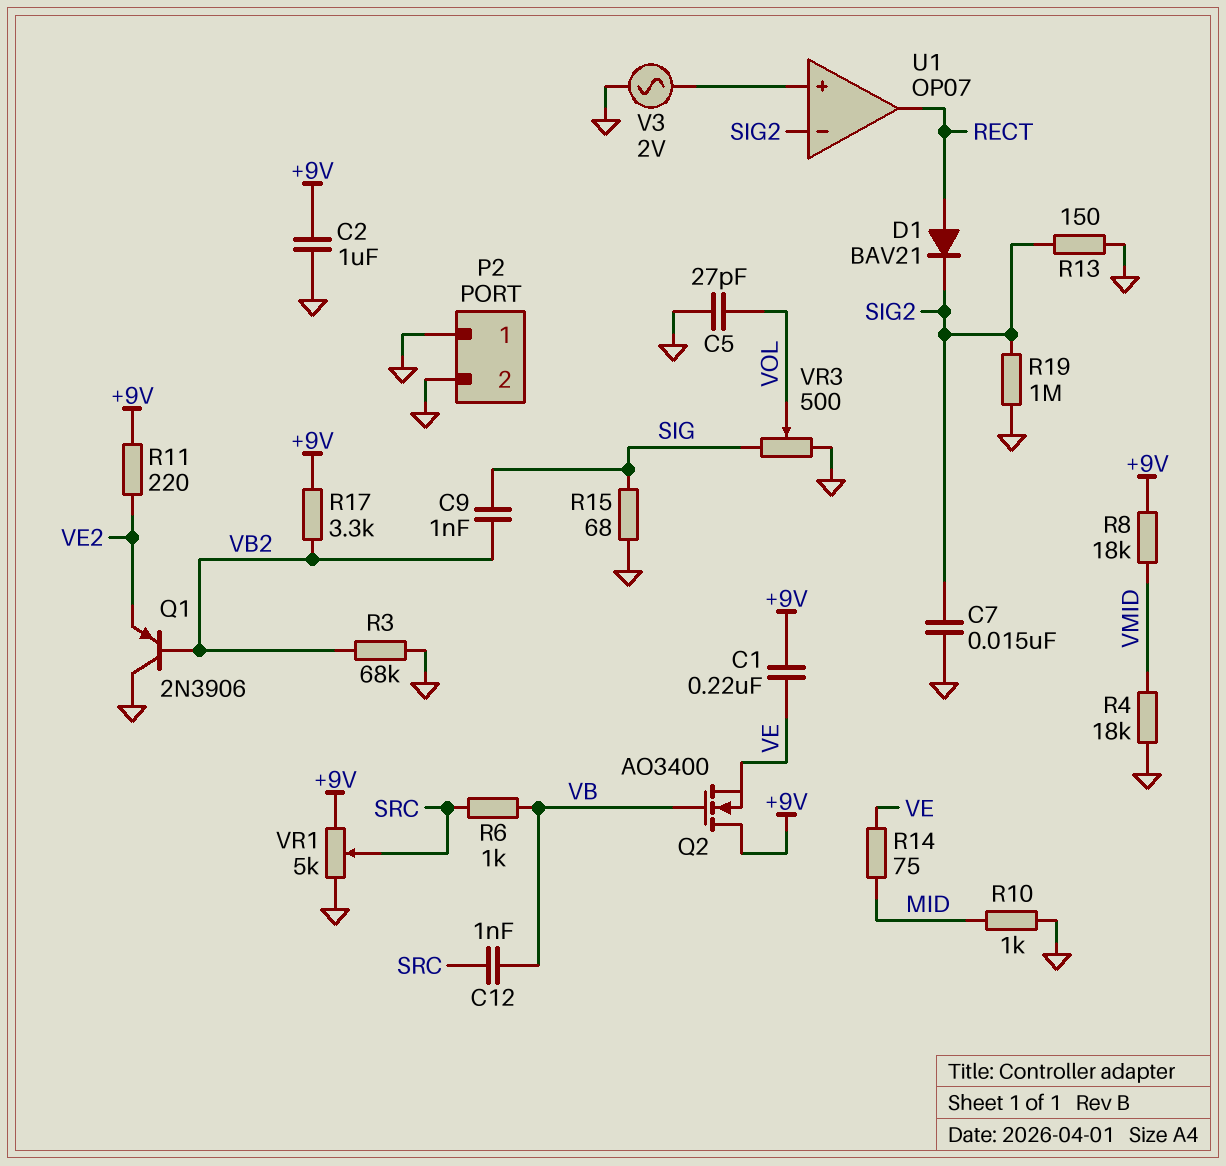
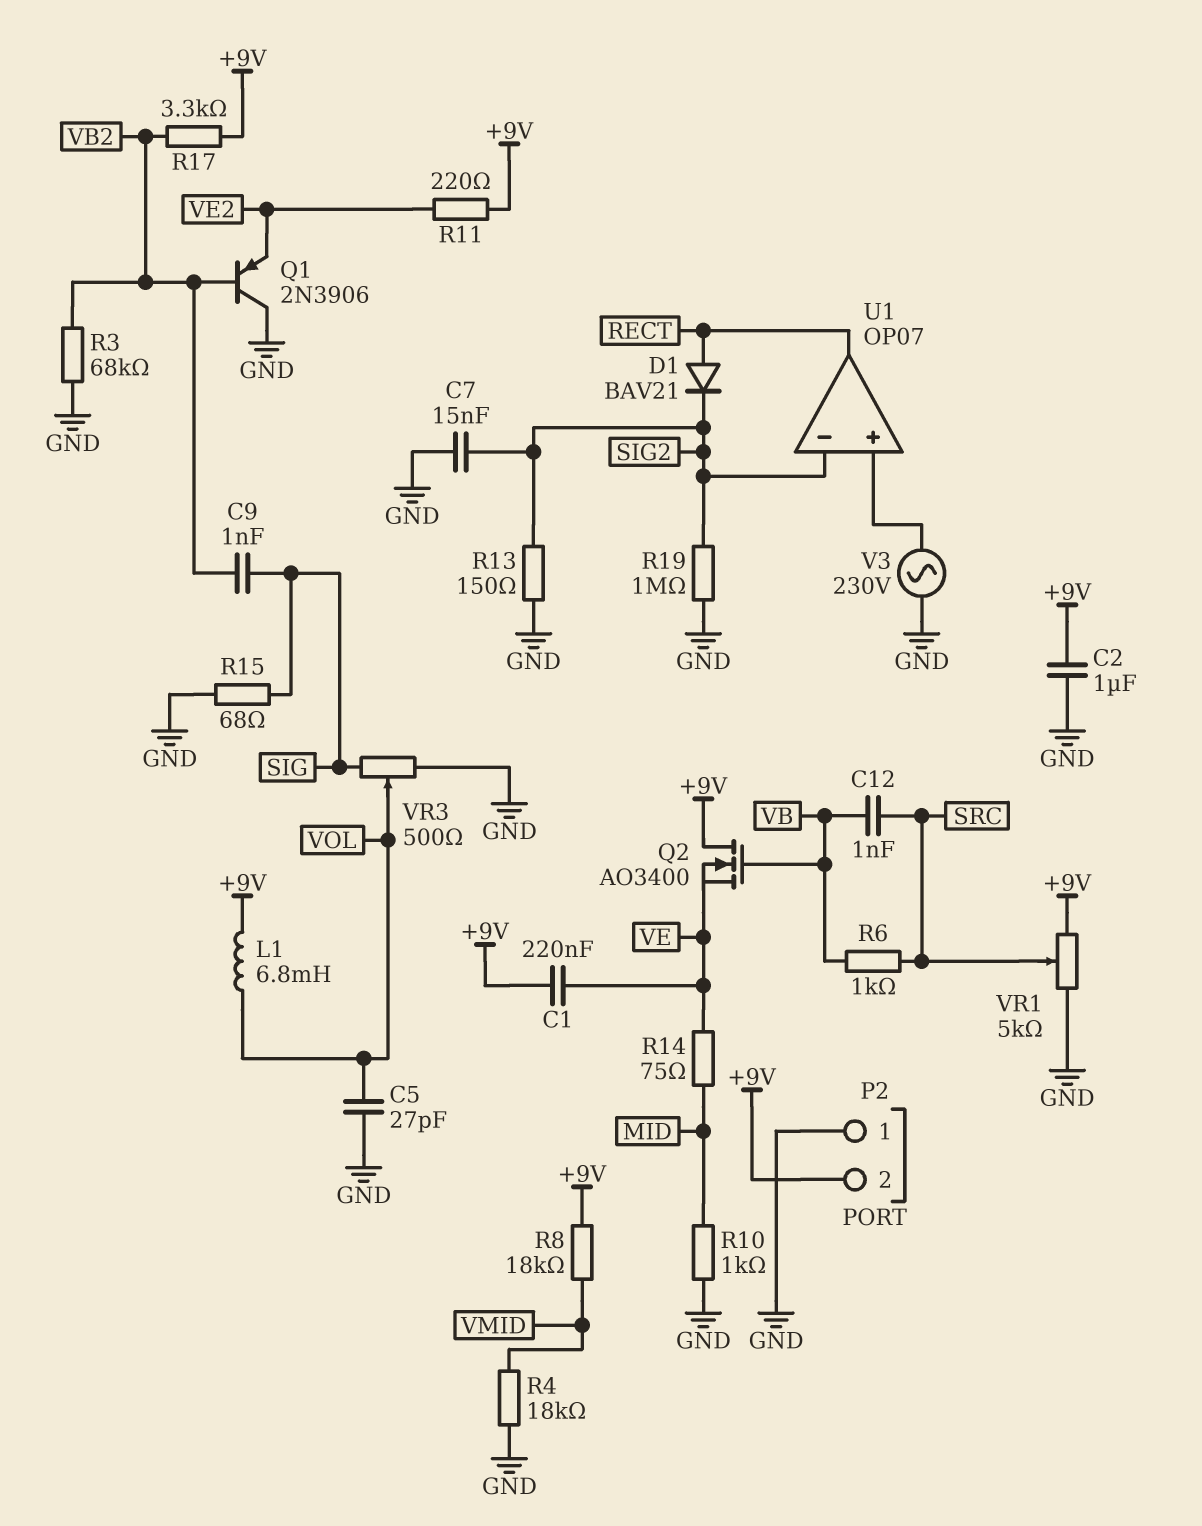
L1: none -> 6.8mH (+9V, VOL)
P2 pin 2: GND -> +9V
V3: AC 2V (GND, U1/in+) -> AC 230V (GND, U1/in+)

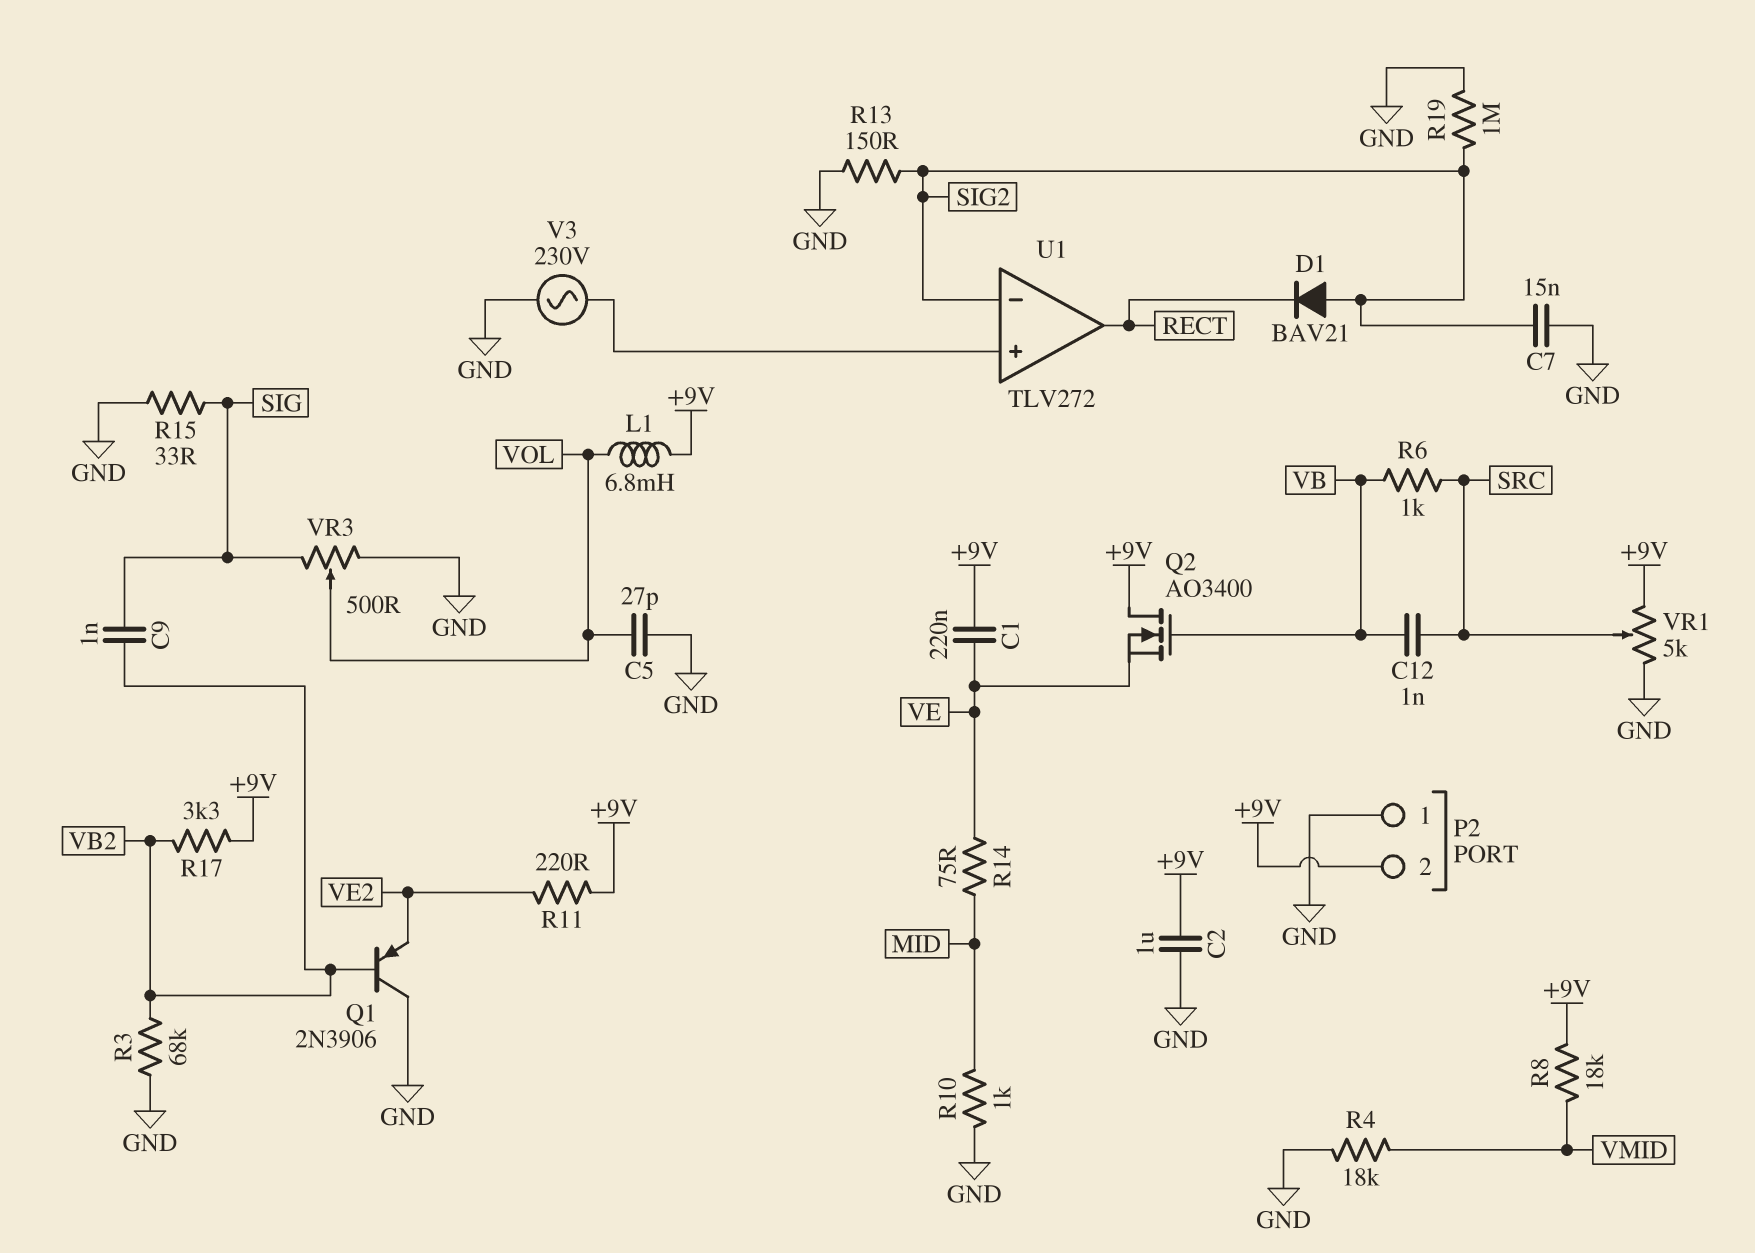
D1: diode BAV21 (A RECT, K SIG2) -> diode BAV21 (A SIG2, K RECT)
R15: 68 (GND, SIG) -> 33 (GND, SIG)
U1: OP07 -> TLV272

